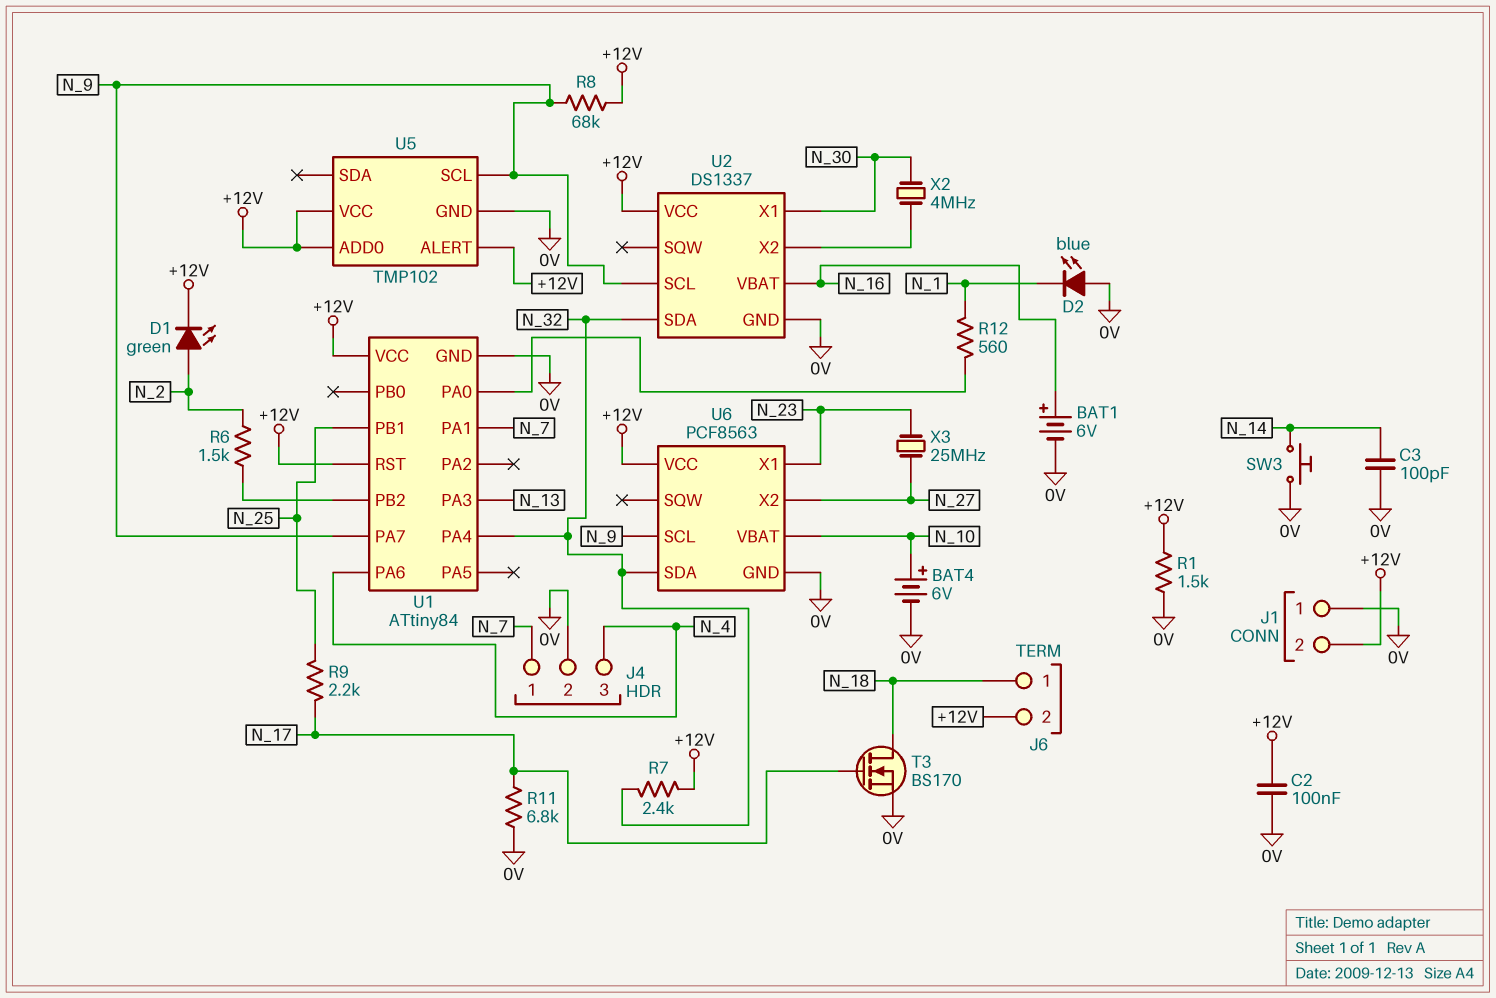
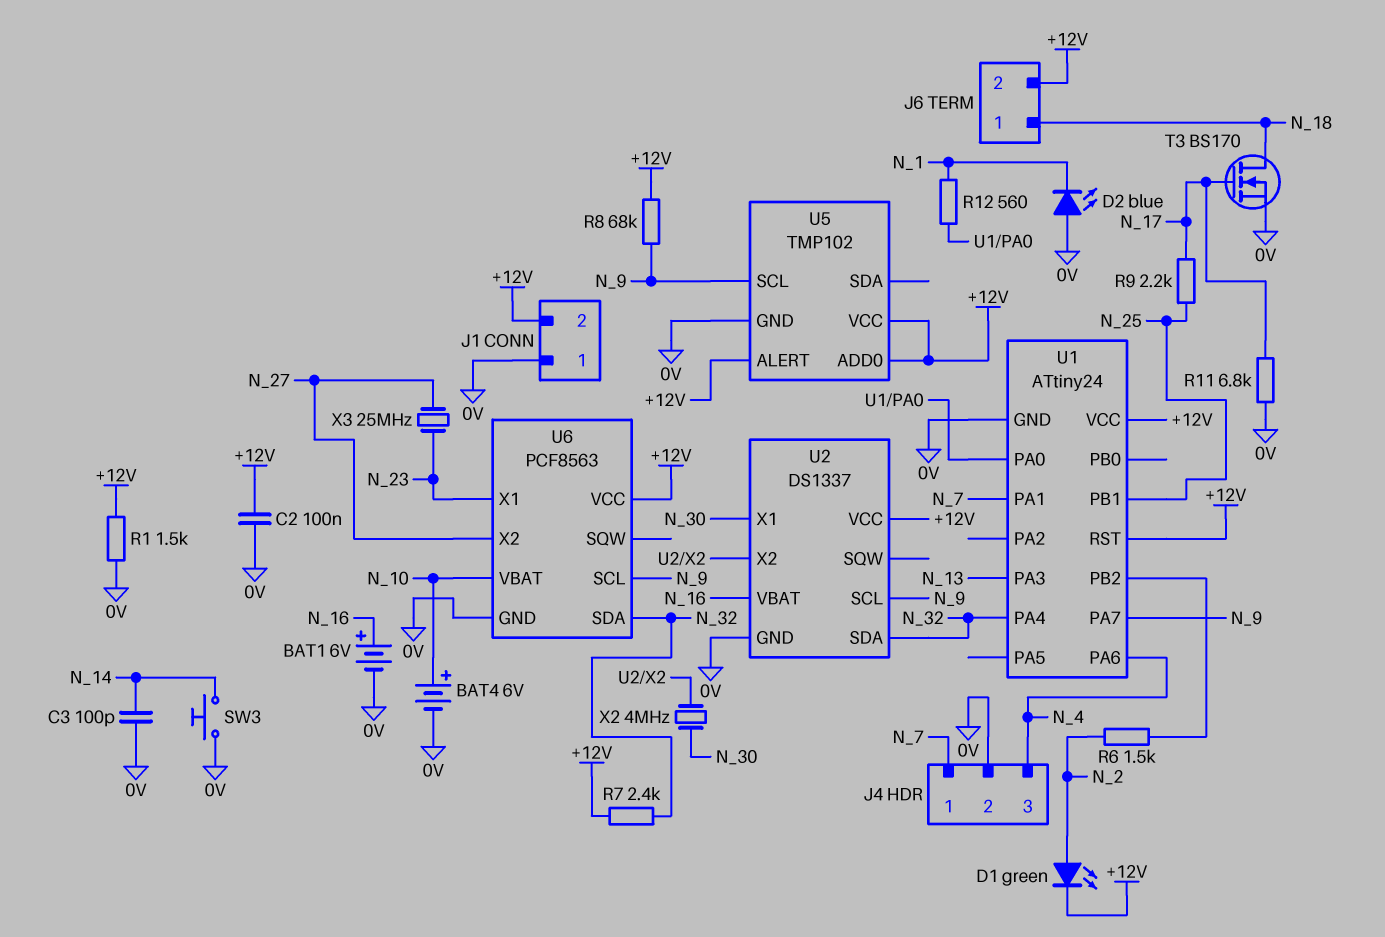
U1: ATtiny84 -> ATtiny24

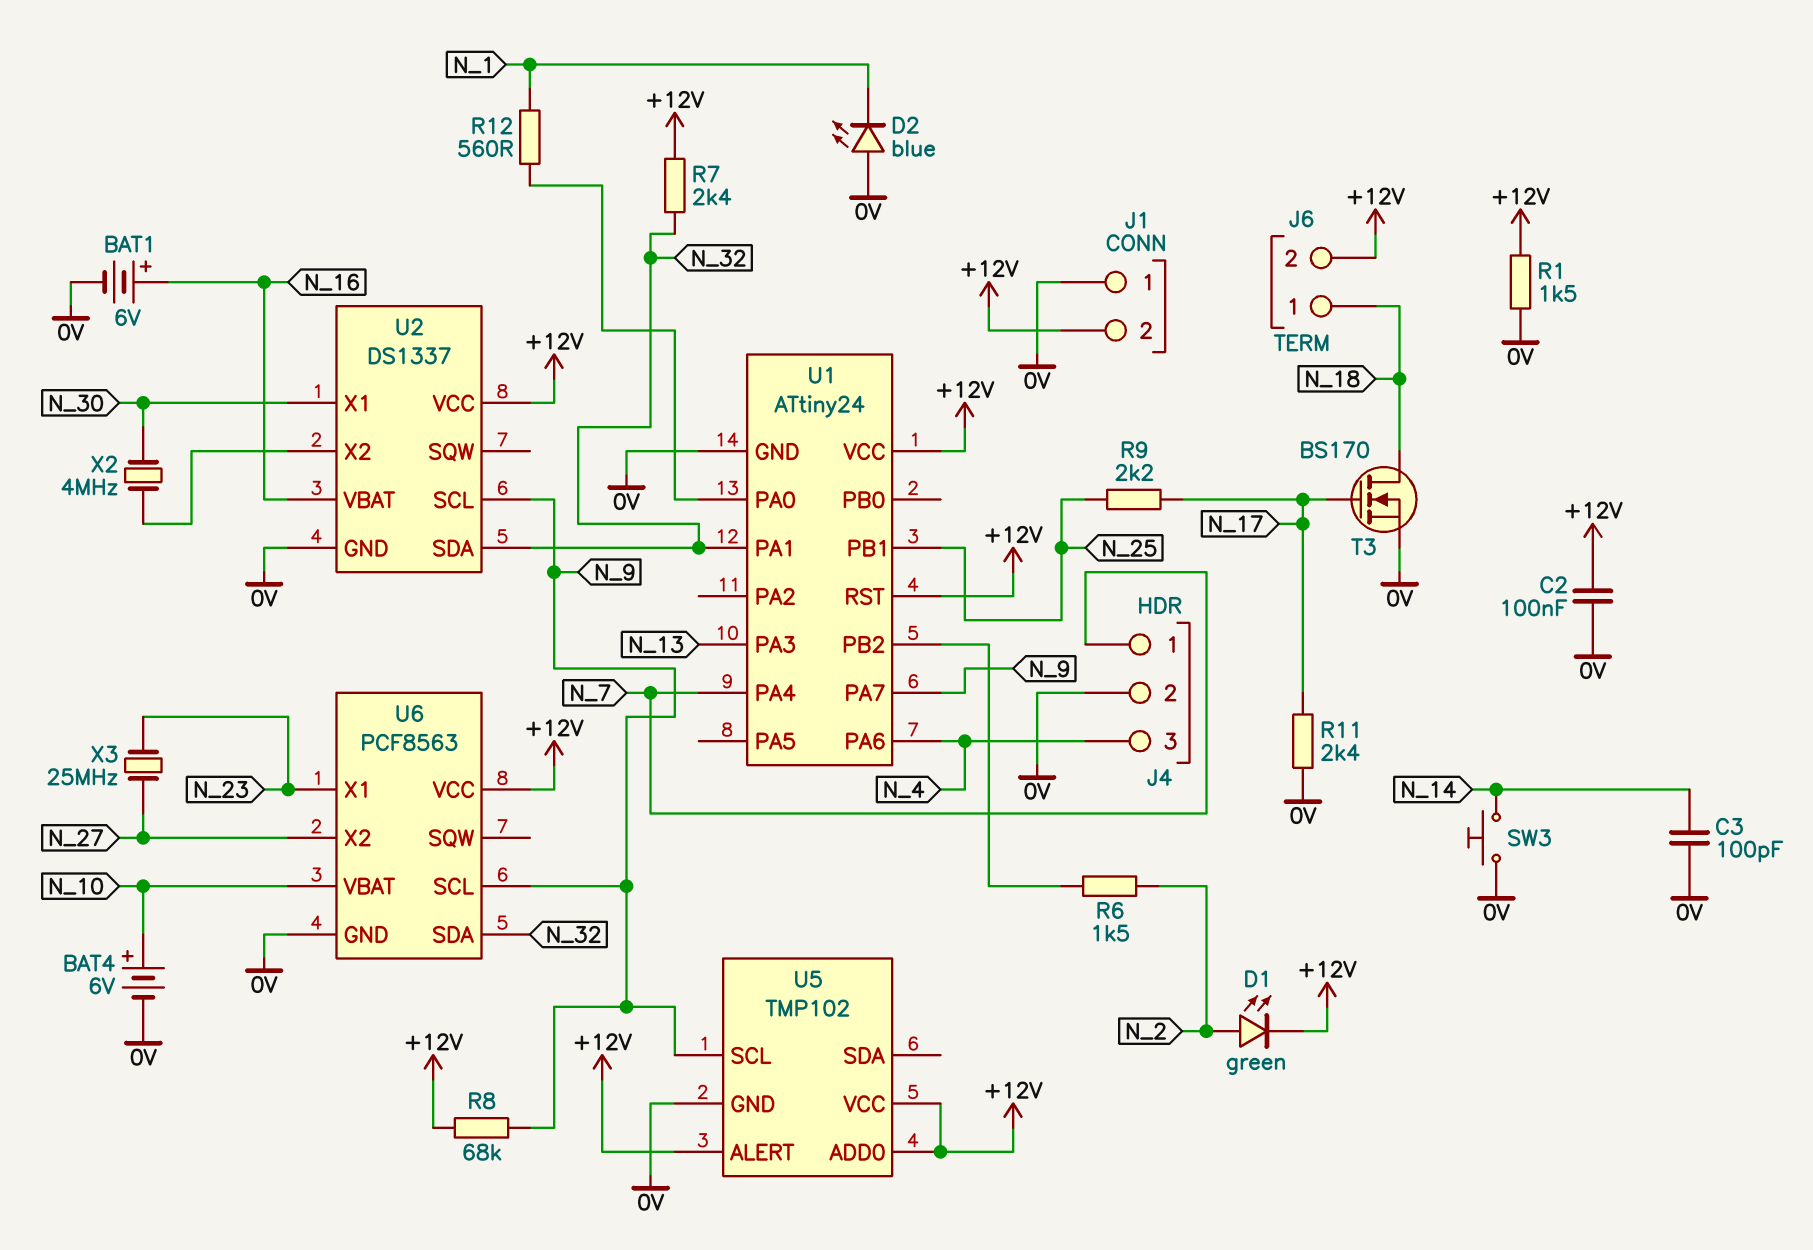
R11: 6.8k (0V, N_17) -> 2.4k (0V, N_17)
U1 pin PA1: N_7 -> N_32
U1 pin PA4: N_32 -> N_7

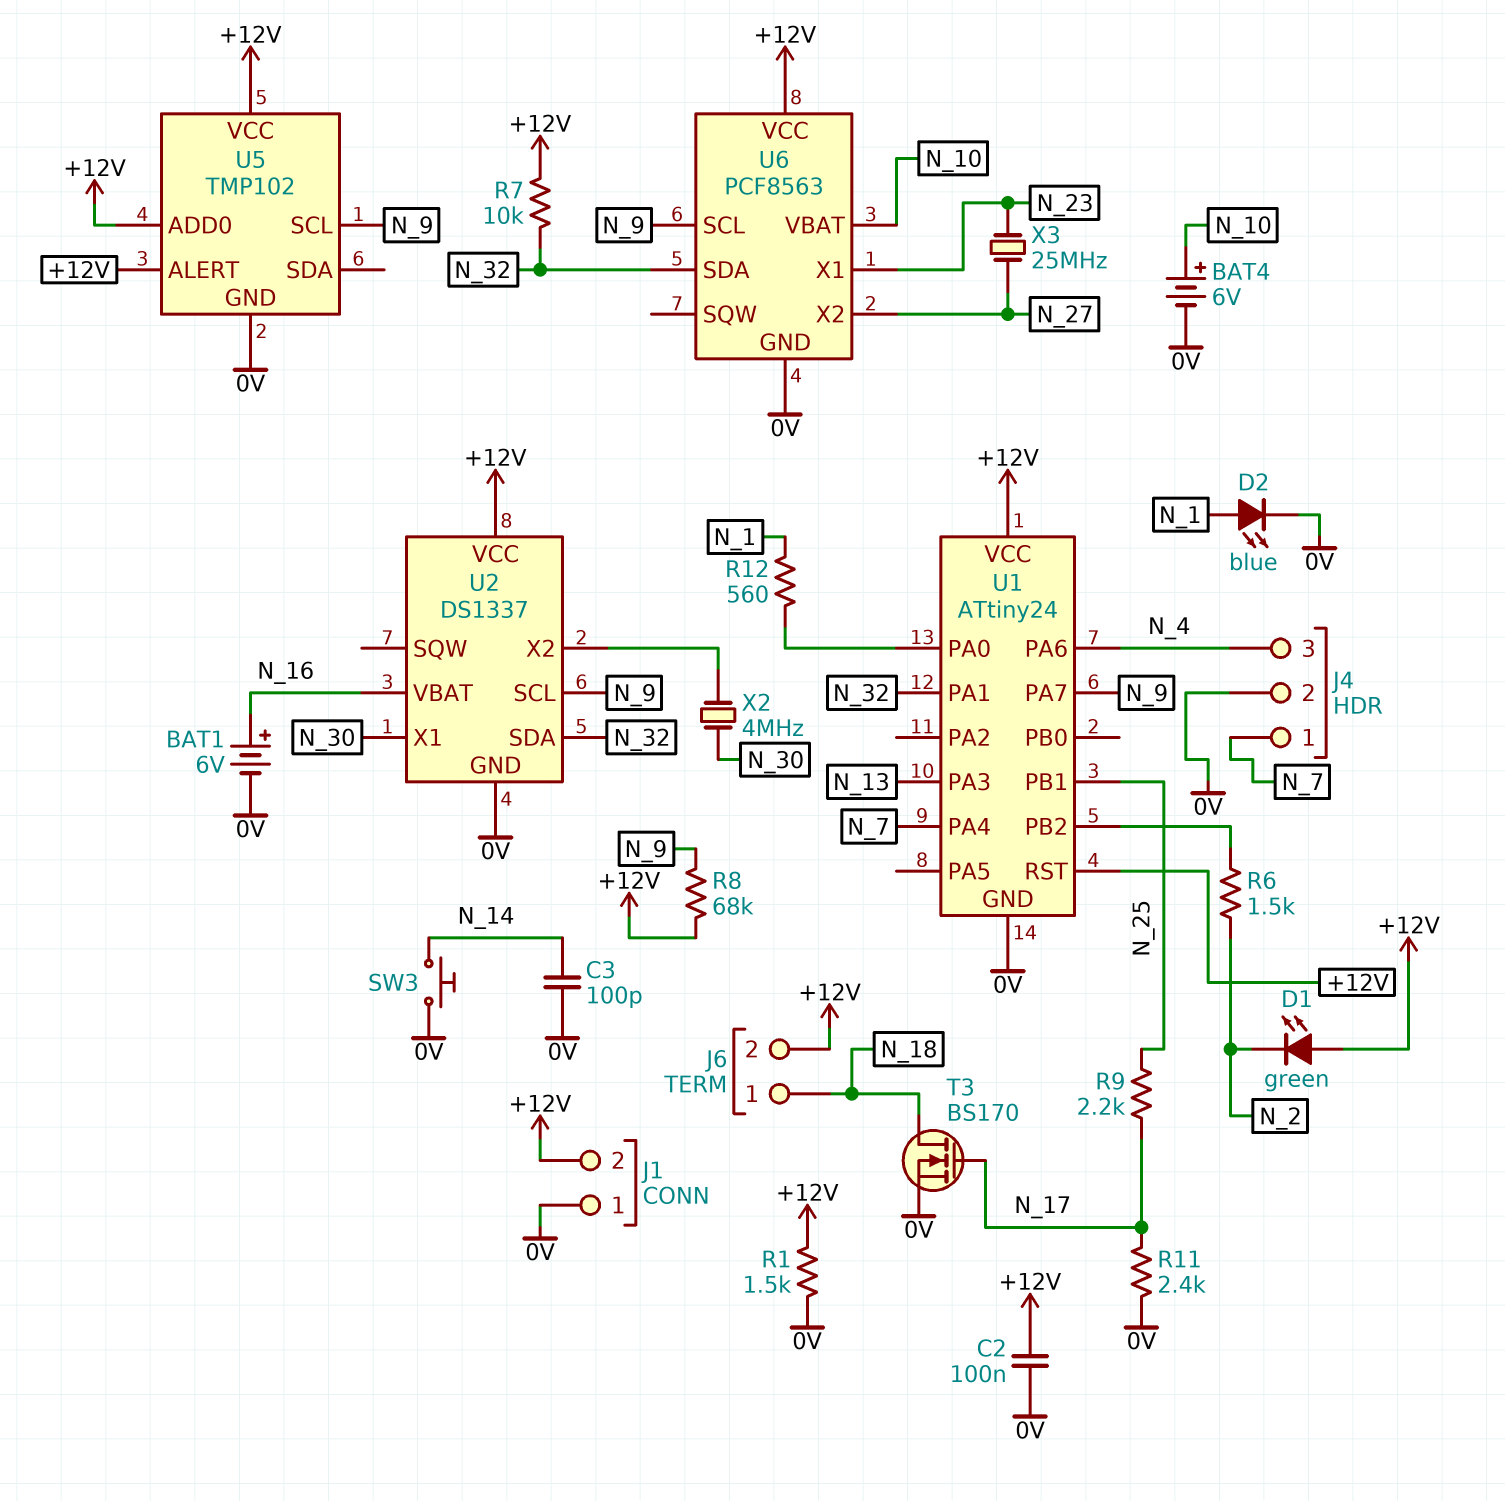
D1: LED green (A N_2, K +12V) -> LED green (A +12V, K N_2)
D2: LED blue (A 0V, K N_1) -> LED blue (A N_1, K 0V)
R7: 2.4k (+12V, N_32) -> 10k (+12V, N_32)

